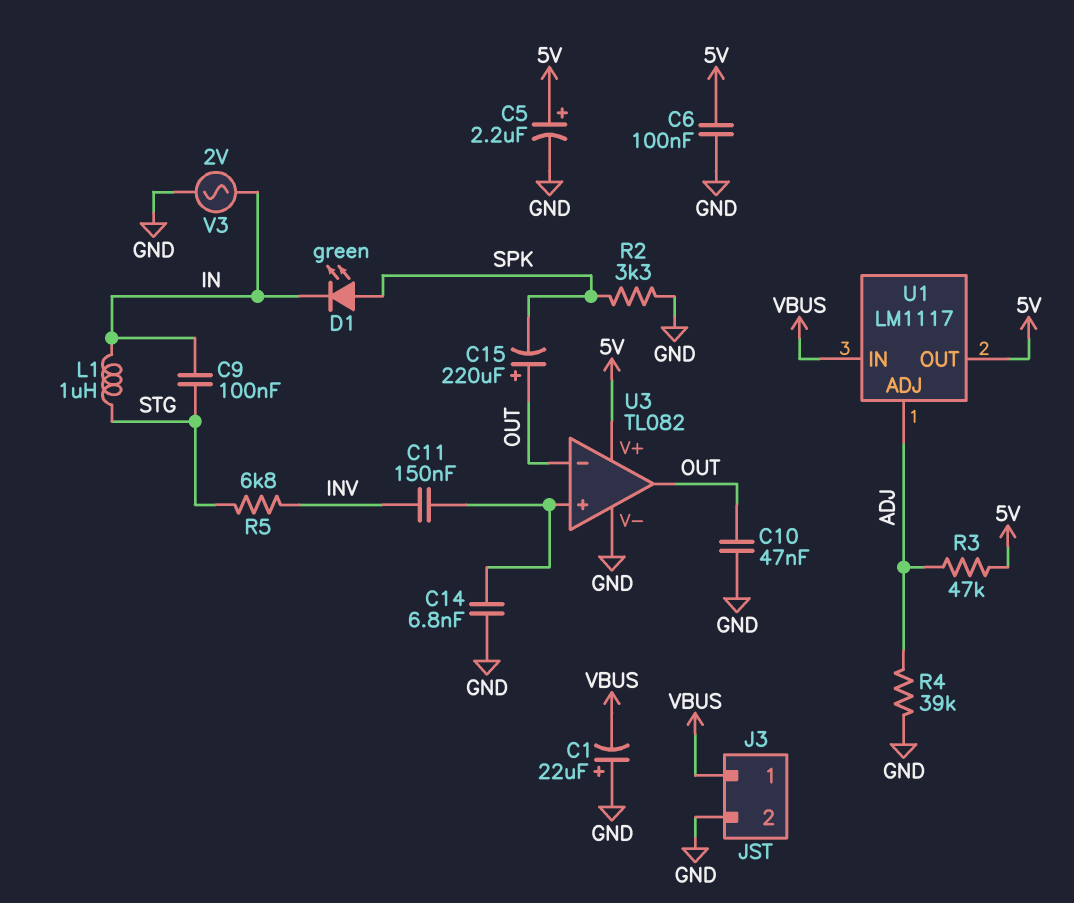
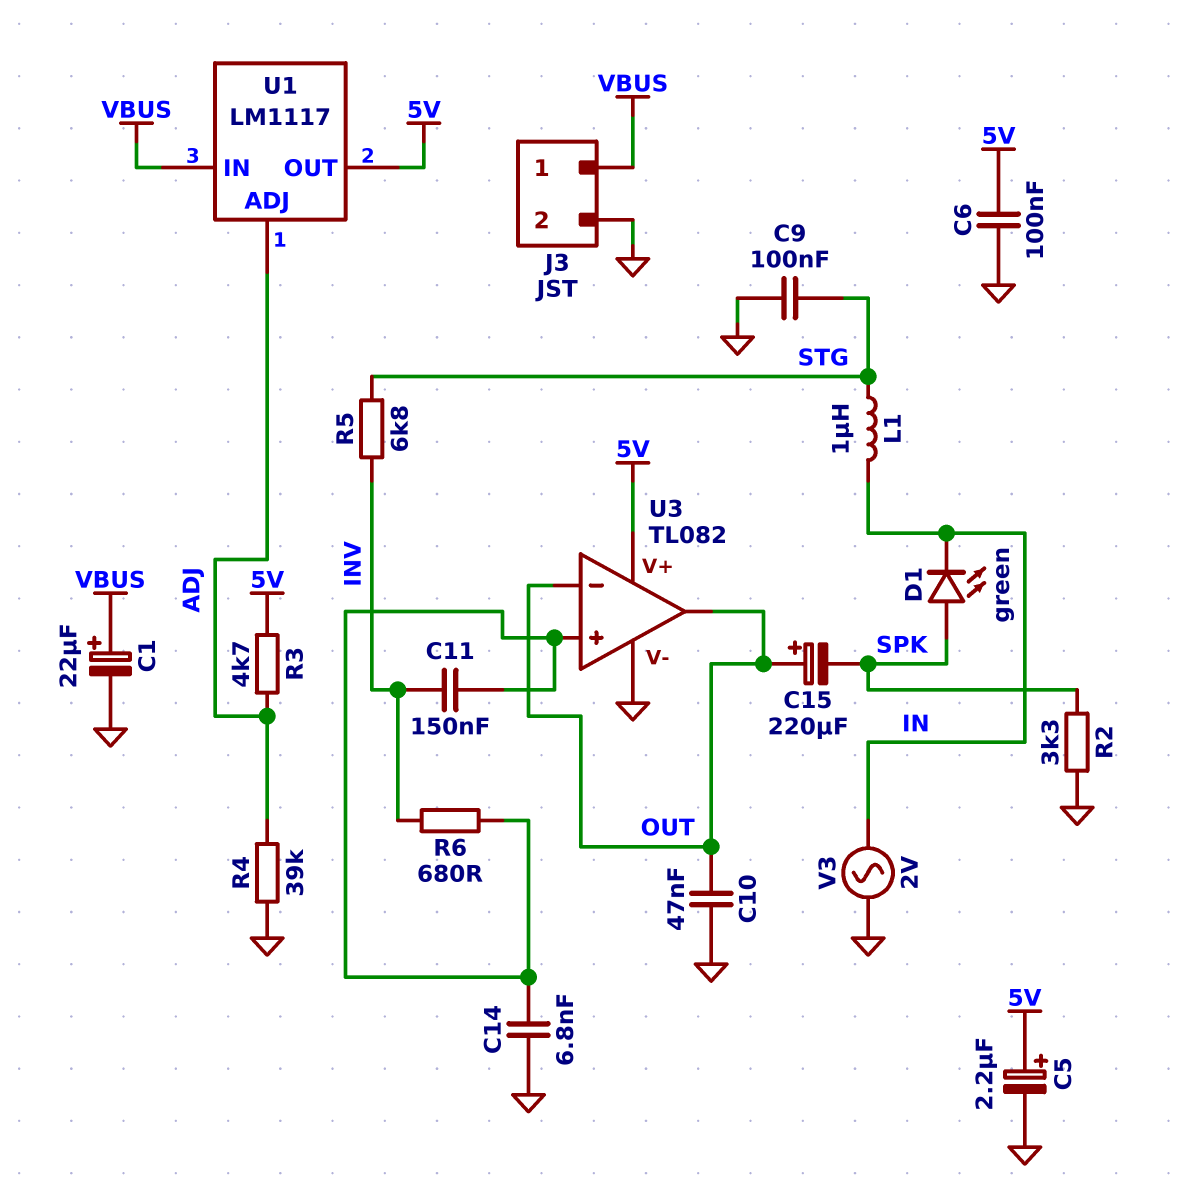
C1: 22uF (plus GND, minus VBUS) -> 22uF (plus VBUS, minus GND)
C9: 100nF (IN, STG) -> 100nF (GND, STG)
R3: 47k (5V, ADJ) -> 4.7k (5V, ADJ)
R6: none -> 680 (INV, U3/in+)

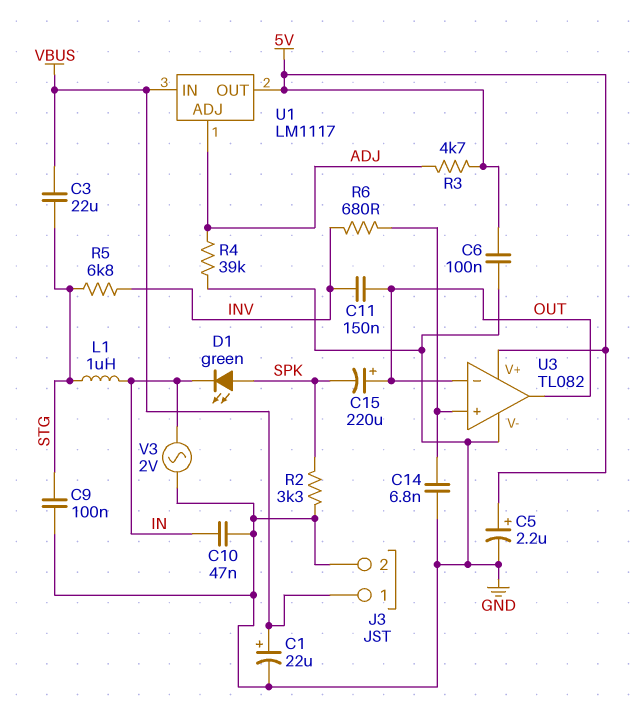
C3: none -> 22uF (STG, VBUS)
C10: 47nF (GND, OUT) -> 47nF (GND, IN)
C11: 150nF (INV, U3/in+) -> 150nF (INV, OUT)

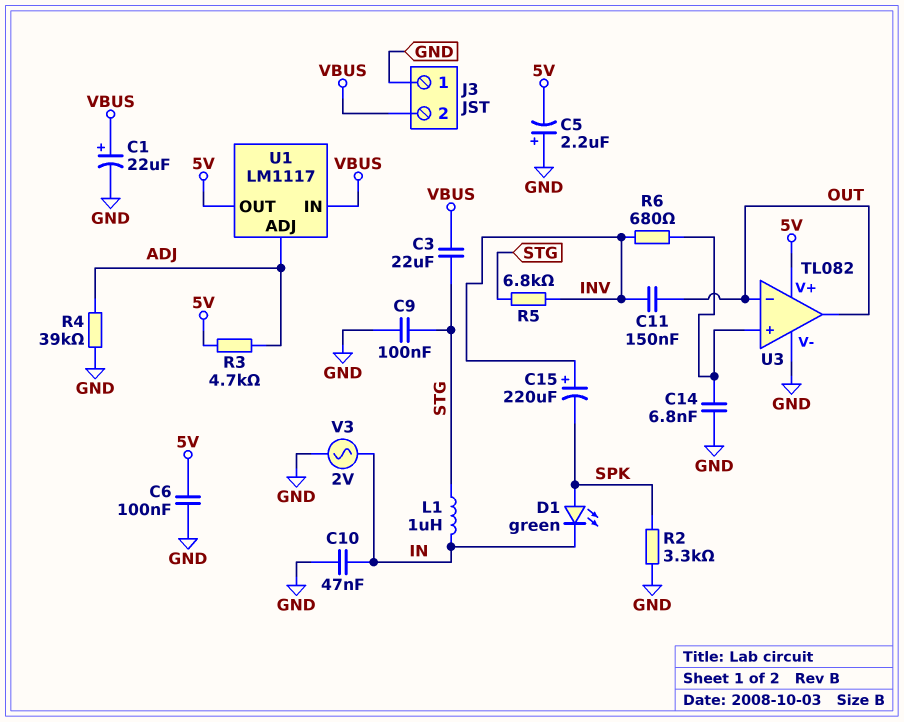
C5: 2.2uF (plus 5V, minus GND) -> 2.2uF (plus GND, minus 5V)
C15: 220uF (plus OUT, minus SPK) -> 220uF (plus INV, minus SPK)
J3 pin 1: VBUS -> GND
J3 pin 2: GND -> VBUS

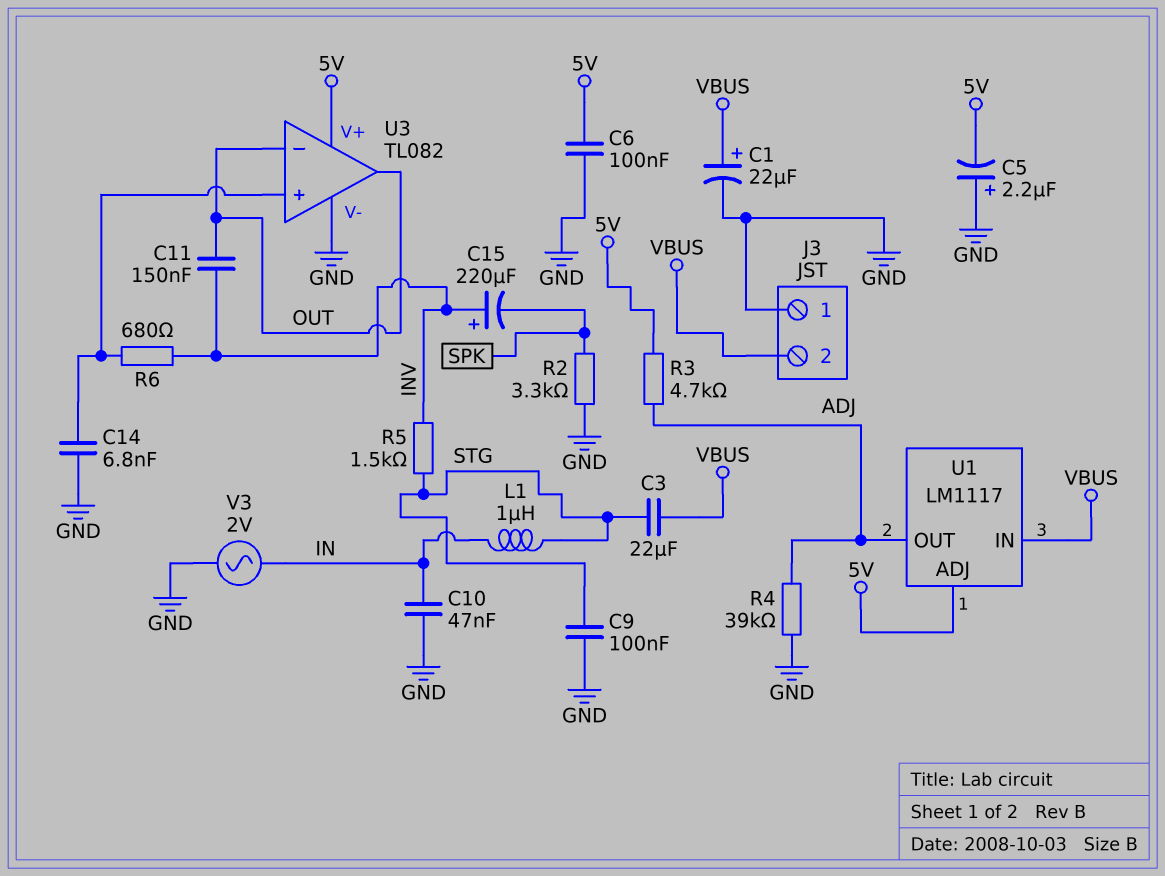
D1: LED green (A SPK, K IN) -> none
R5: 6.8k (INV, STG) -> 1.5k (INV, STG)
U1 pin ADJ: ADJ -> 5V
U1 pin OUT: 5V -> ADJ

